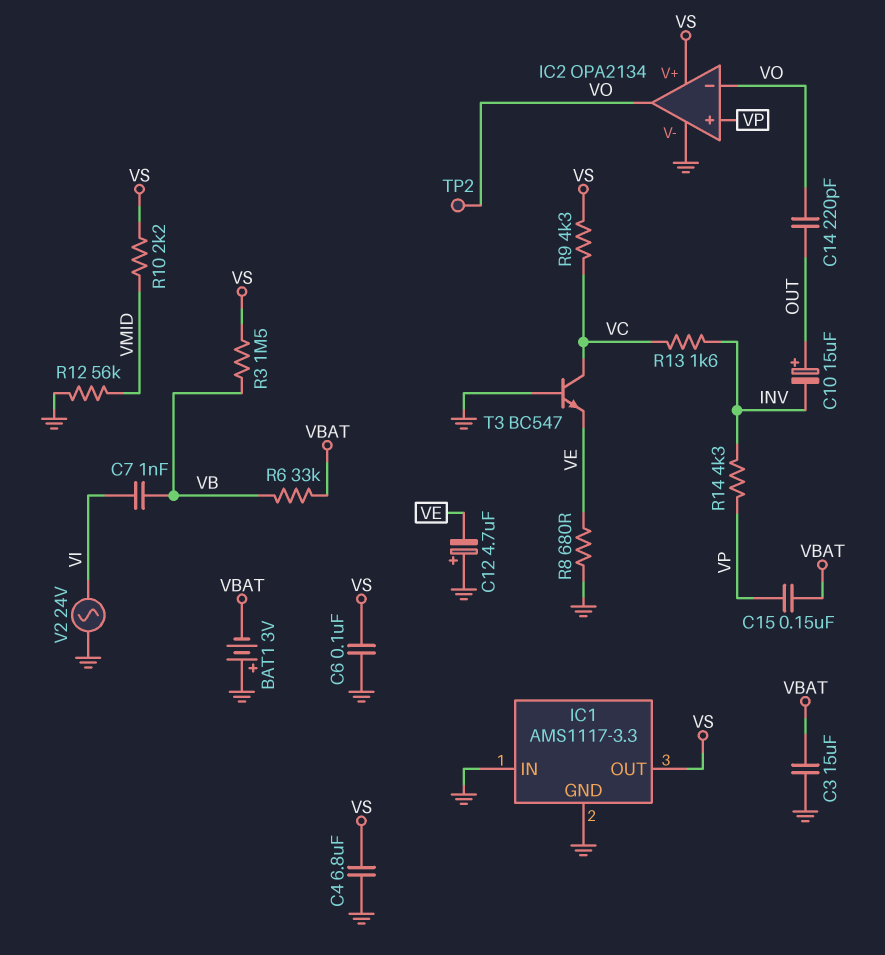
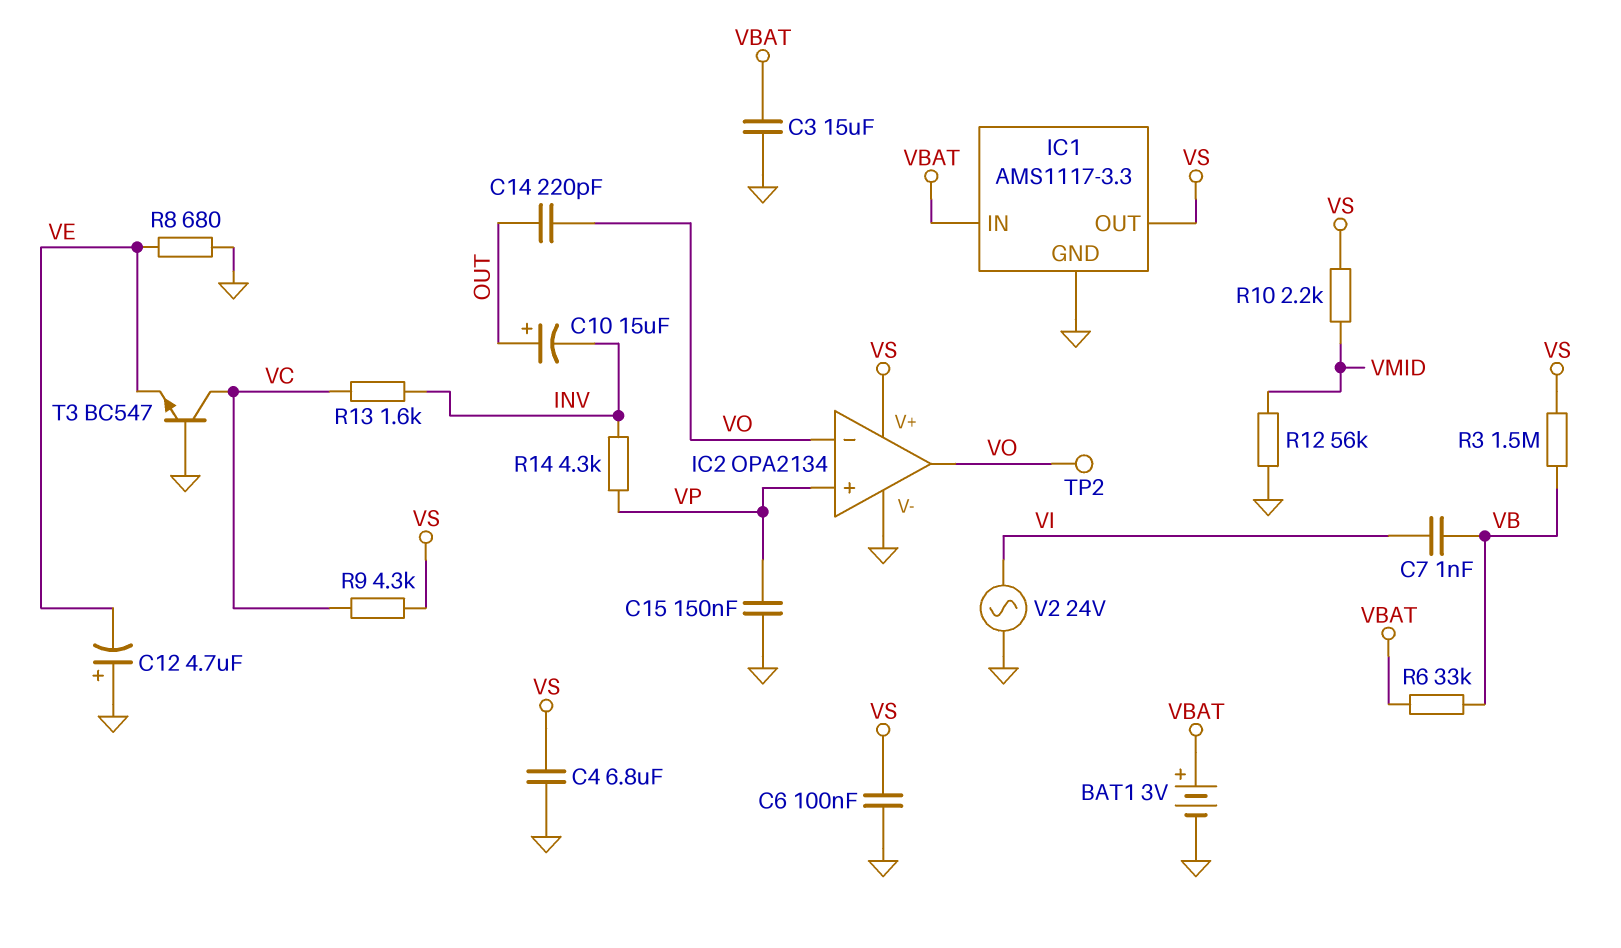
BAT1: 3V (plus GND, minus VBAT) -> 3V (plus VBAT, minus GND)
C15: 150nF (VBAT, VP) -> 150nF (GND, VP)
IC1 pin IN: GND -> VBAT

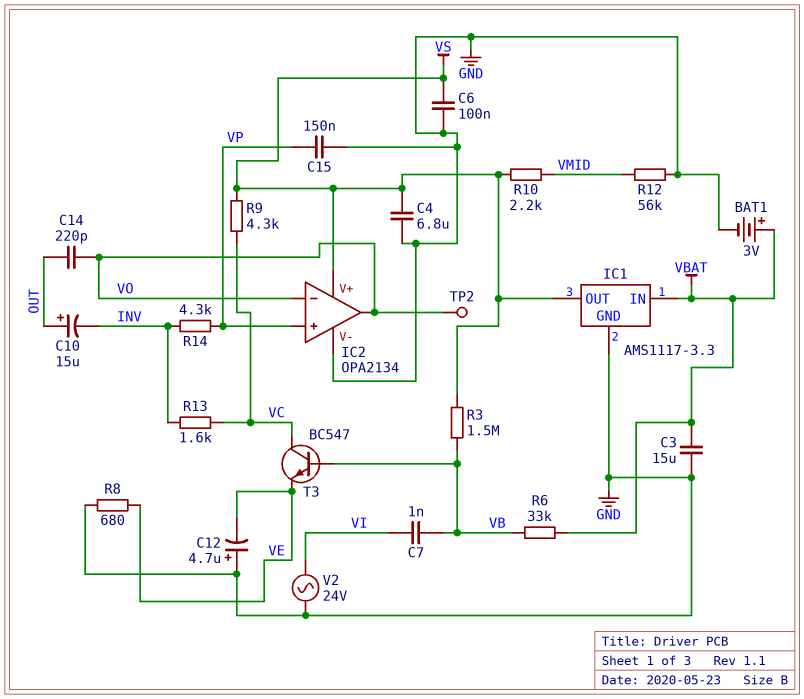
T3: NPN BC547 (B GND, C VC, E VE) -> NPN BC547 (B VB, C VC, E VE)

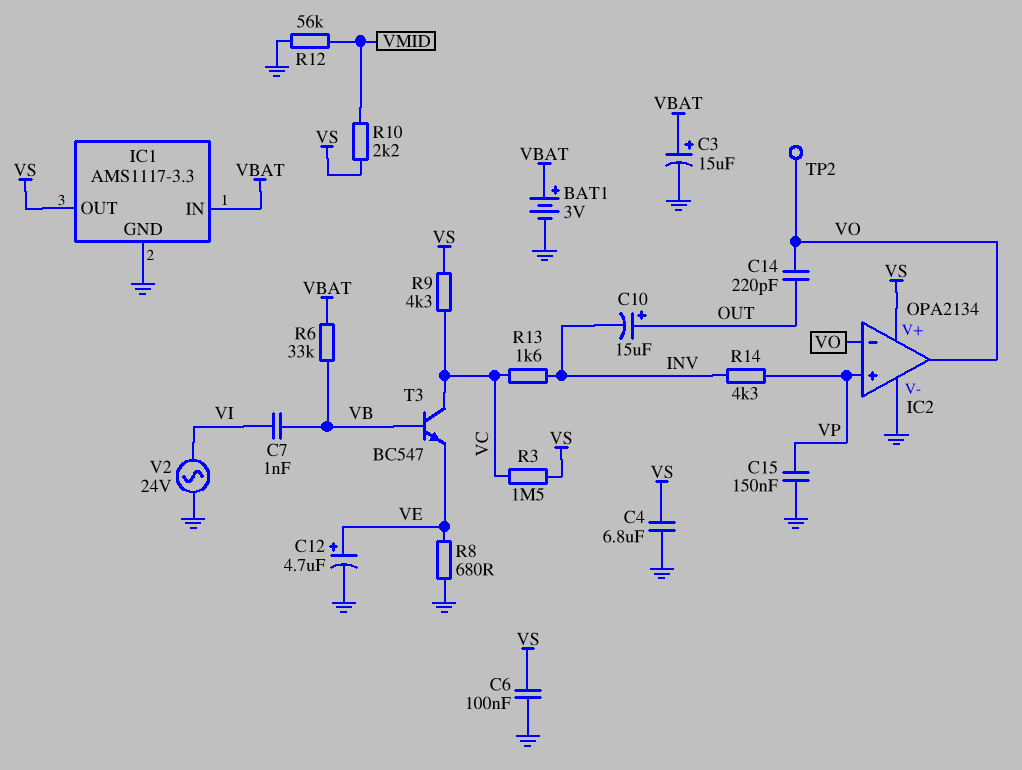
C3: 15uF (GND, VBAT) -> 15uF (plus VBAT, minus GND)
C12: 4.7uF (plus GND, minus VE) -> 4.7uF (plus VE, minus GND)
R3: 1.5M (VB, VS) -> 1.5M (VC, VS)

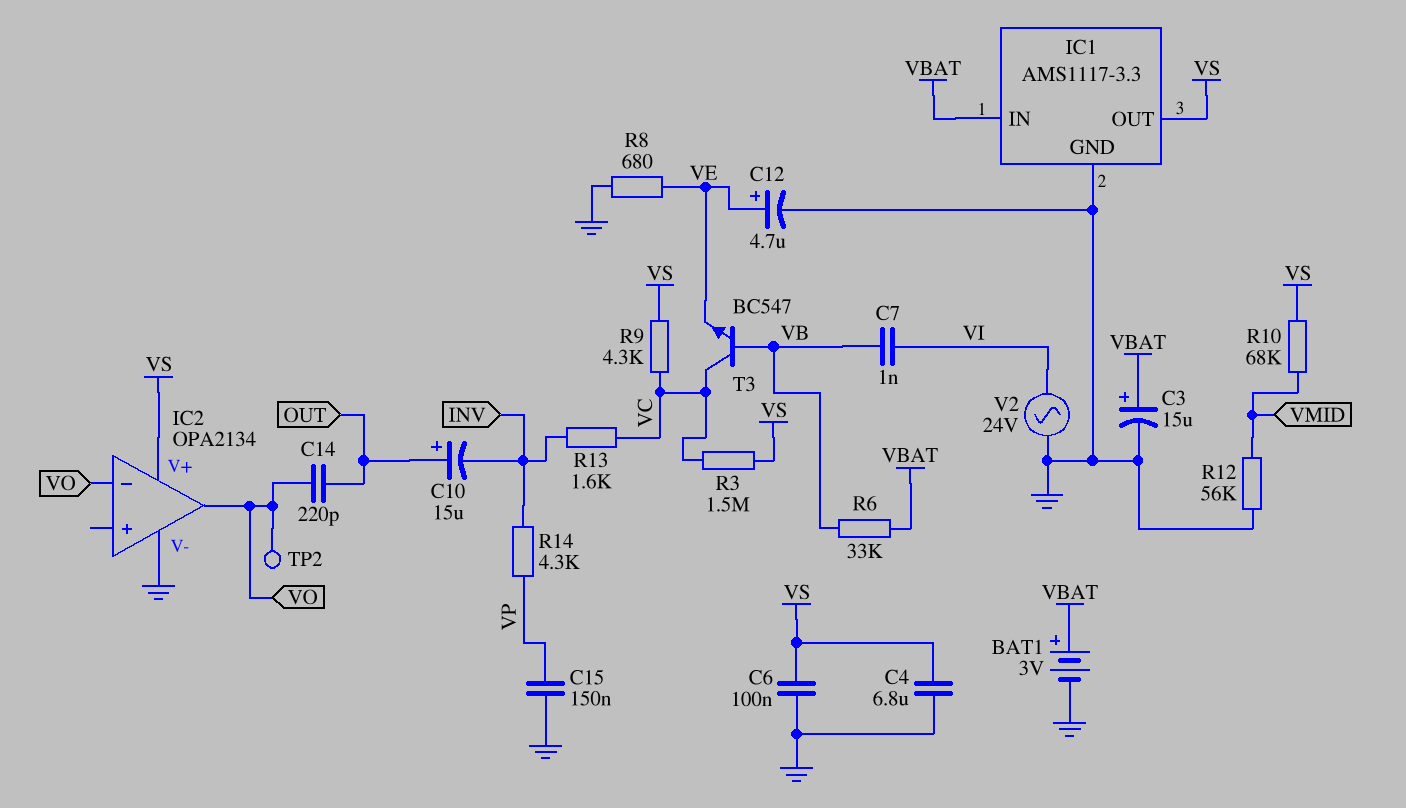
IC2 pin in+: VP -> none
R10: 2.2k (VMID, VS) -> 68k (VMID, VS)

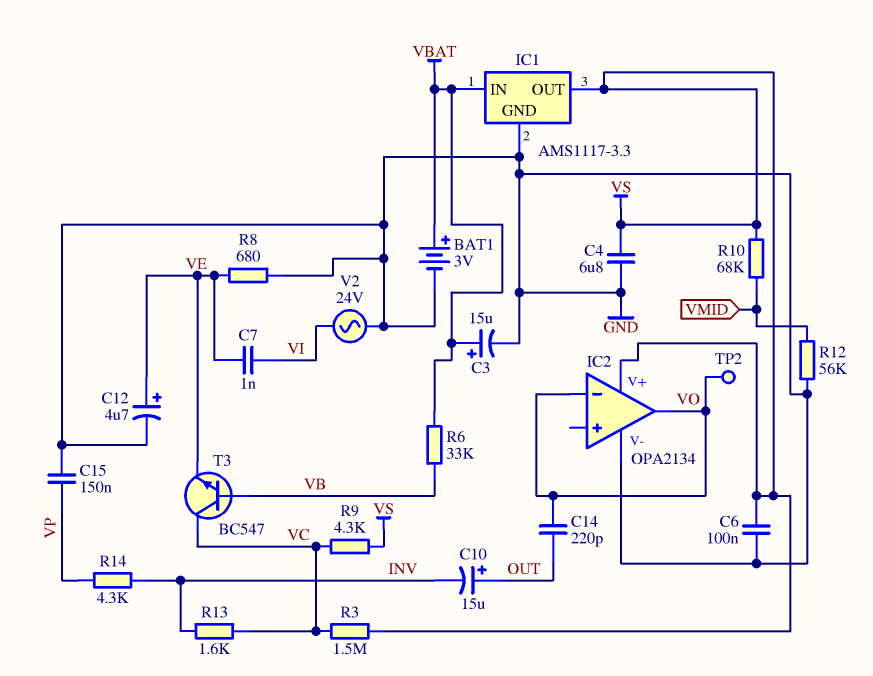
C7: 1nF (VB, VI) -> 1nF (VE, VI)

